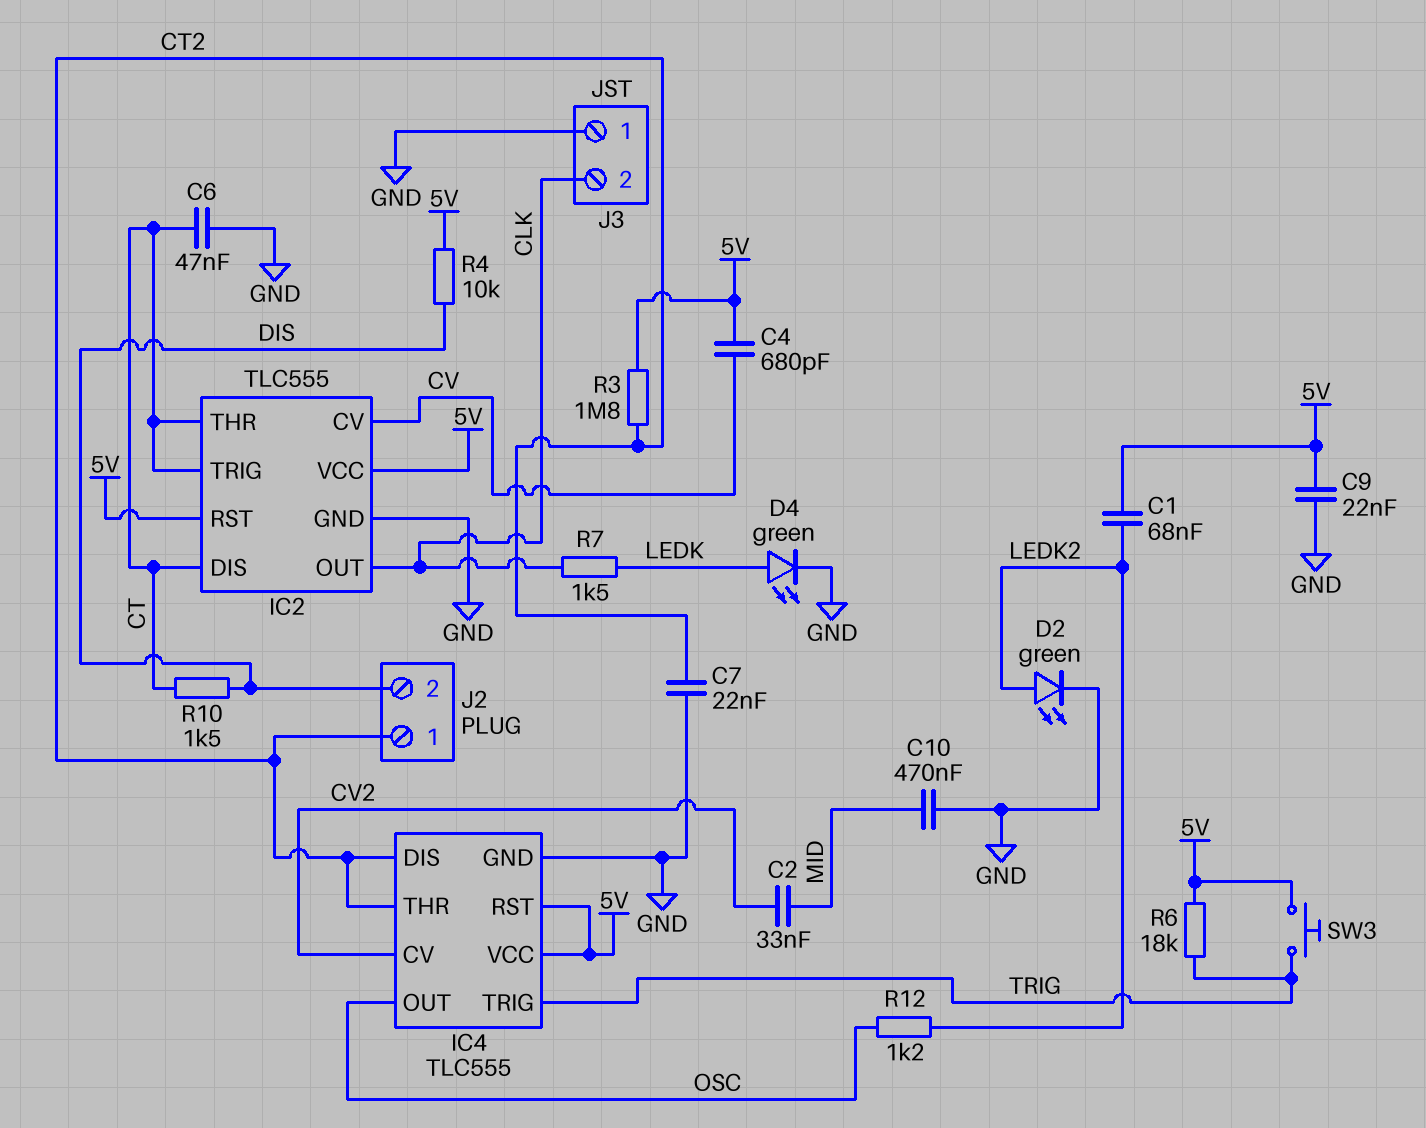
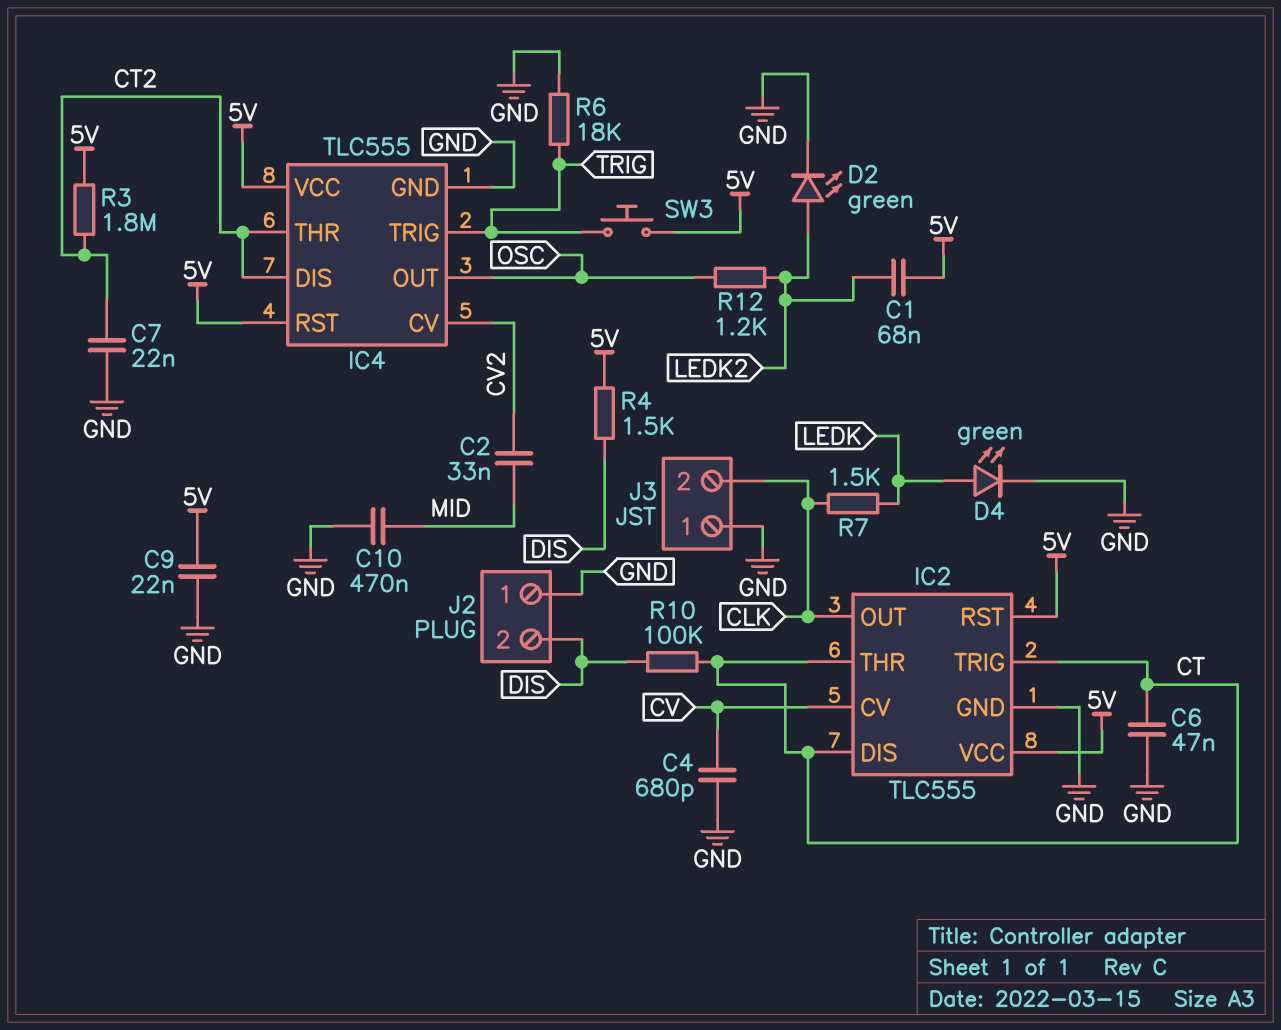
C4: 680pF (5V, CV) -> 680pF (CV, GND)
J2 pin 1: CT2 -> GND
R4: 10k (5V, DIS) -> 1.5k (5V, DIS)
R6: 18k (5V, TRIG) -> 18k (GND, TRIG)
R10: 1.5k (CT, DIS) -> 100k (CT, DIS)

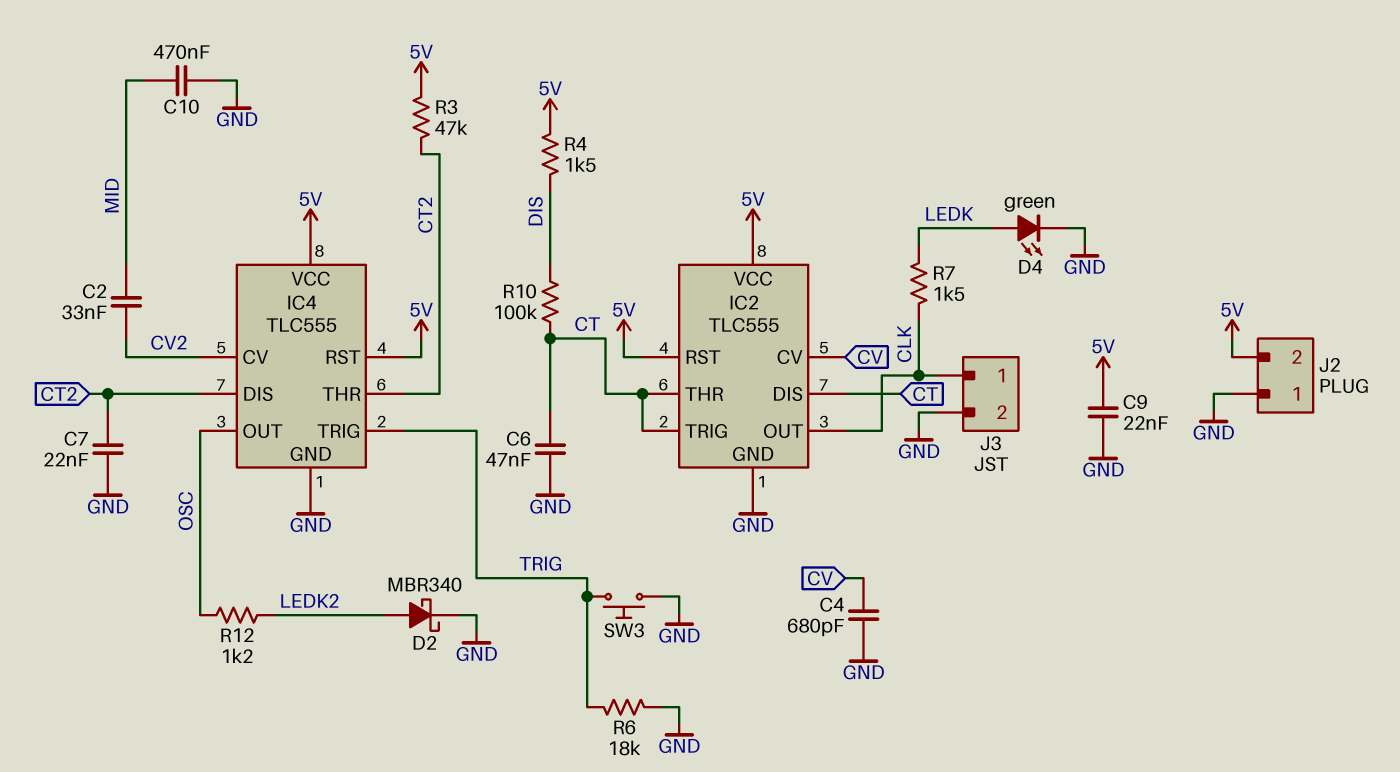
C1: 68nF (5V, LEDK2) -> none
D2: LED green (A LEDK2, K GND) -> schottky MBR340 (A LEDK2, K GND)
J2 pin 2: DIS -> 5V
J3 pin 1: GND -> CLK
J3 pin 2: CLK -> GND
R3: 1.8M (5V, CT2) -> 47k (5V, CT2)
SW3: button (5V, TRIG) -> button (GND, TRIG)

